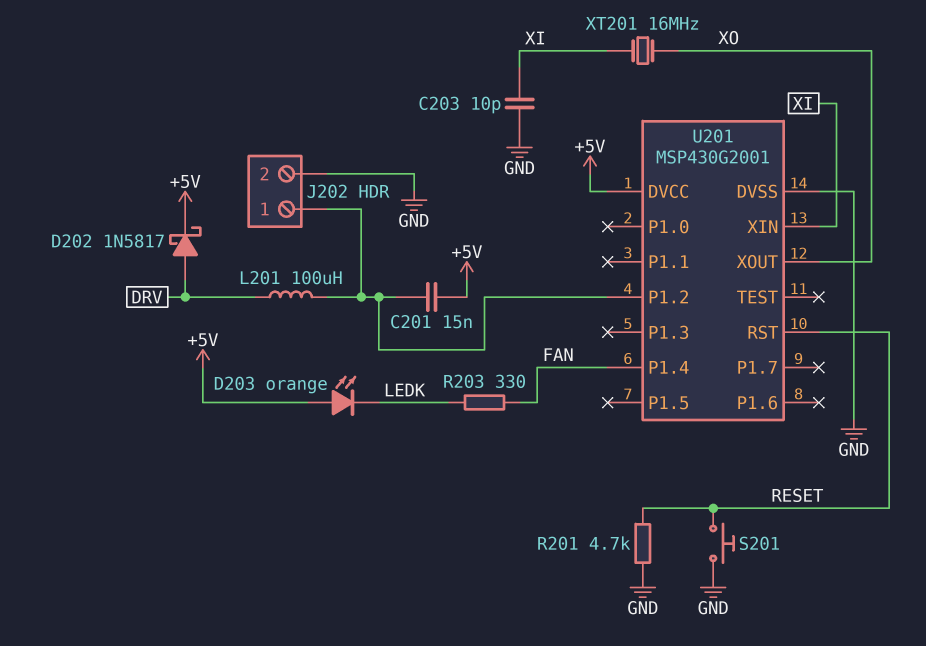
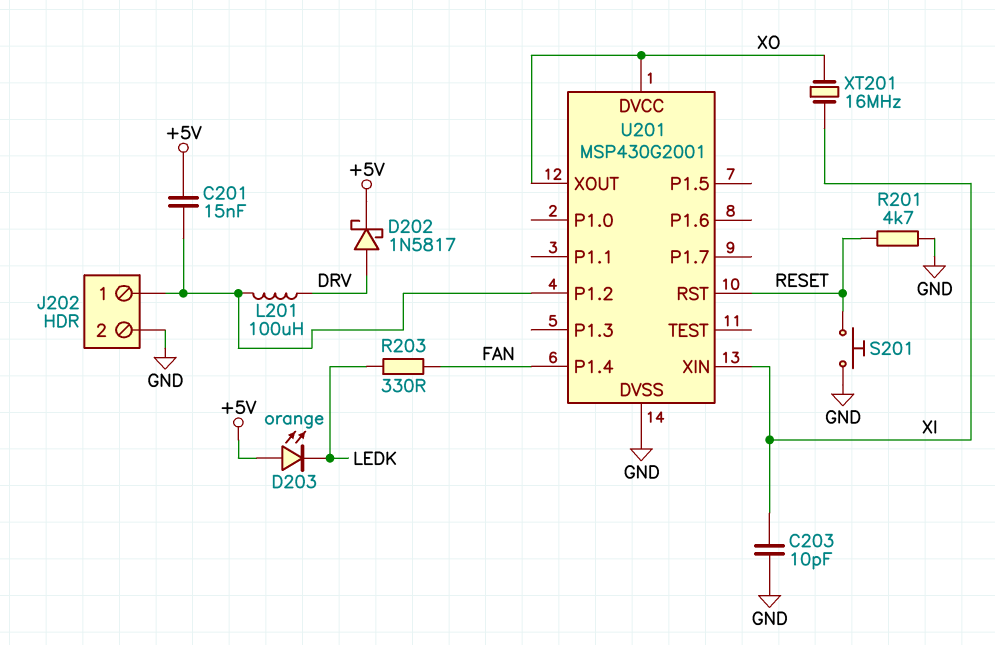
U201 pin DVCC: +5V -> XO

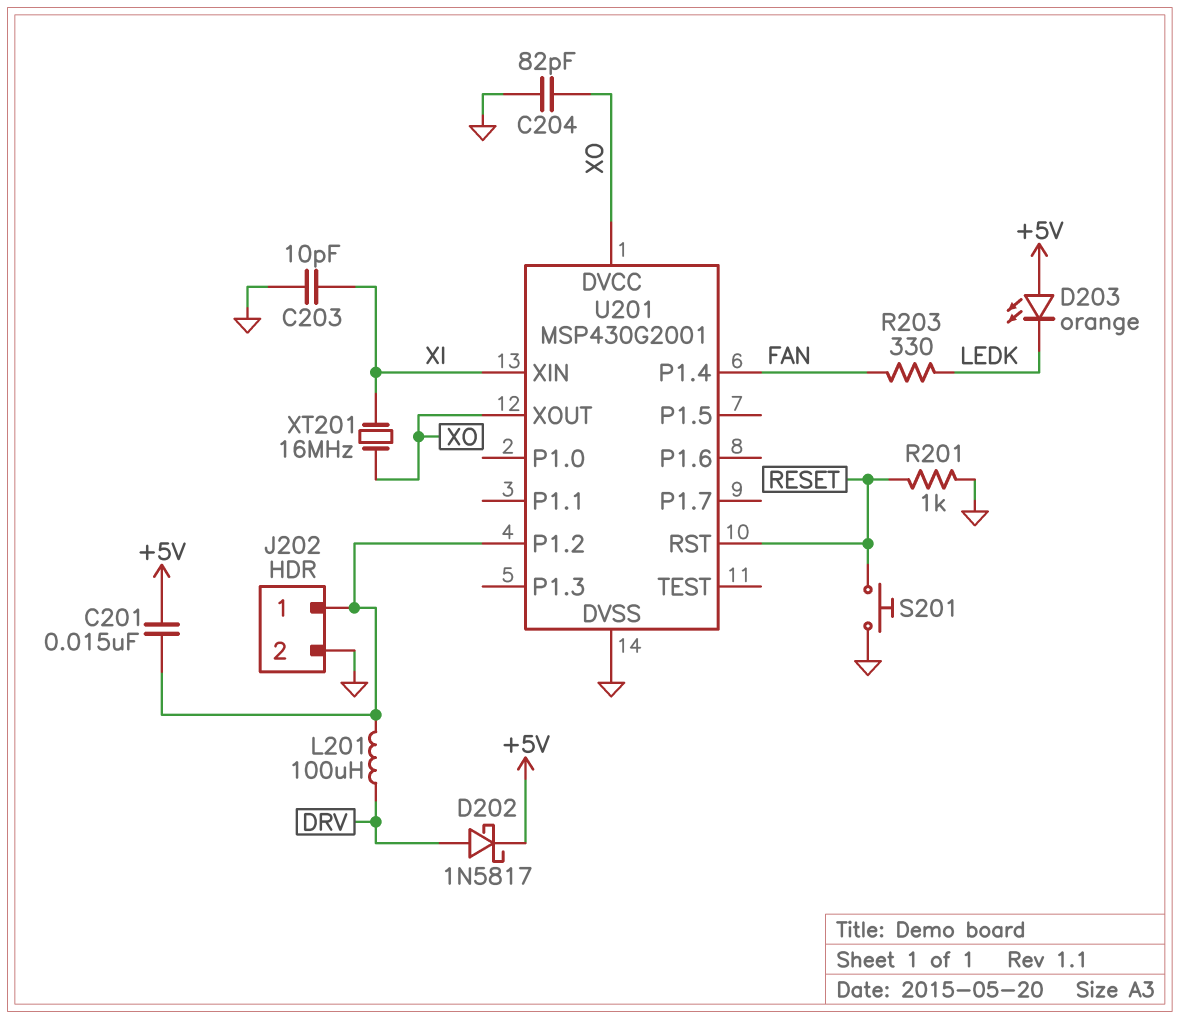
C204: none -> 82pF (GND, XO)
R201: 4.7k (GND, RESET) -> 1k (GND, RESET)

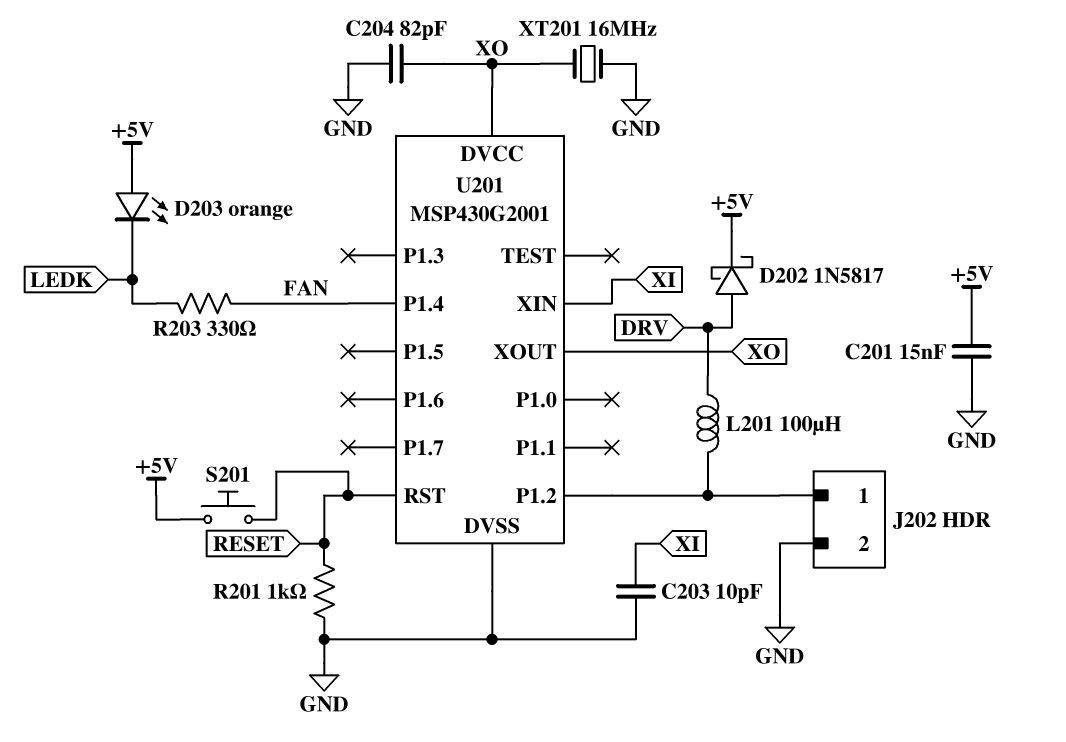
C201: 15nF (+5V, J202/1) -> 15nF (+5V, GND)
S201: button (GND, RESET) -> button (+5V, RESET)
XT201: 16MHz (XI, XO) -> 16MHz (GND, XO)

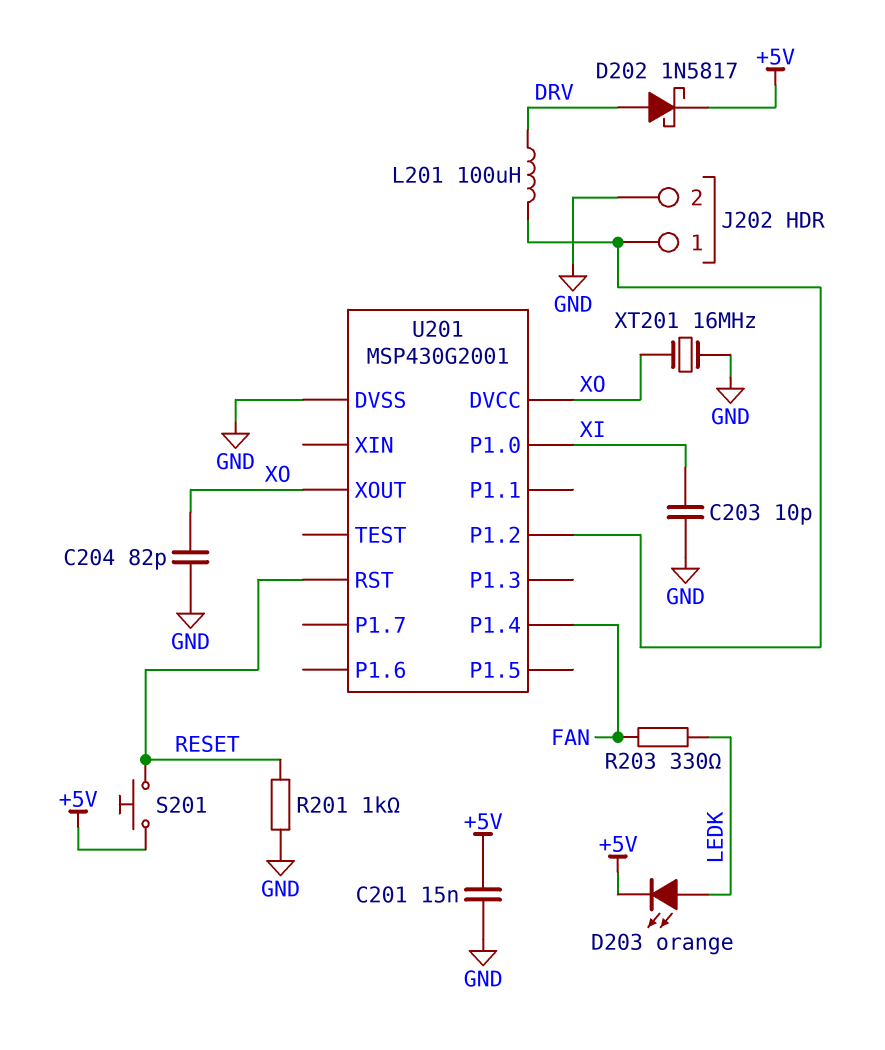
D203: LED orange (A +5V, K LEDK) -> LED orange (A LEDK, K +5V)
U201 pin P1.0: none -> XI
U201 pin XIN: XI -> none

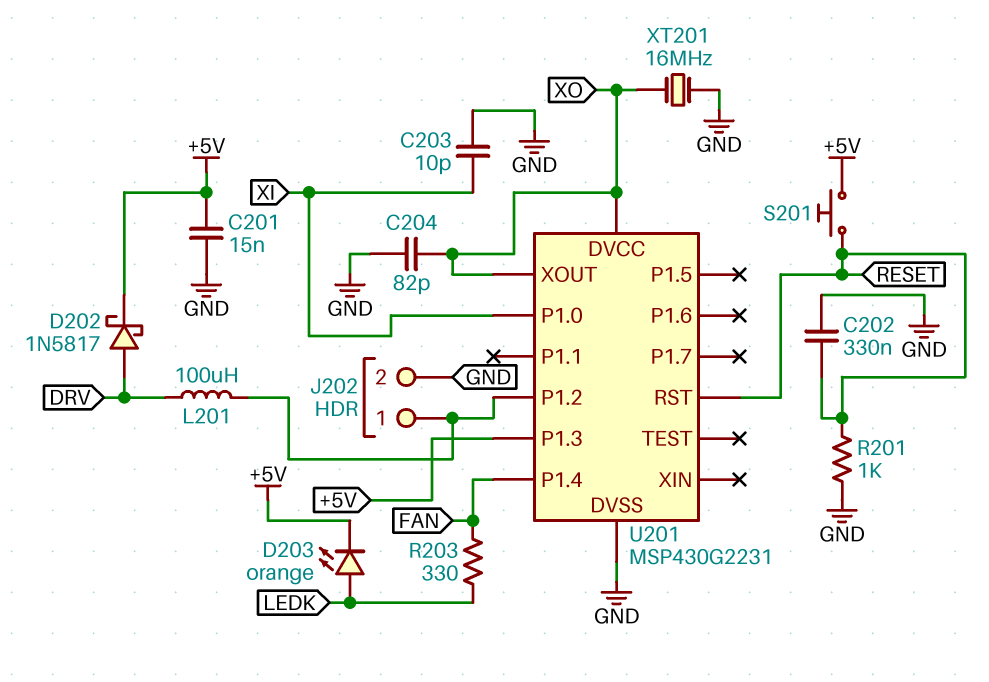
C202: none -> 330nF (GND, RESET)
U201: MSP430G2001 -> MSP430G2231
U201 pin P1.3: none -> +5V

